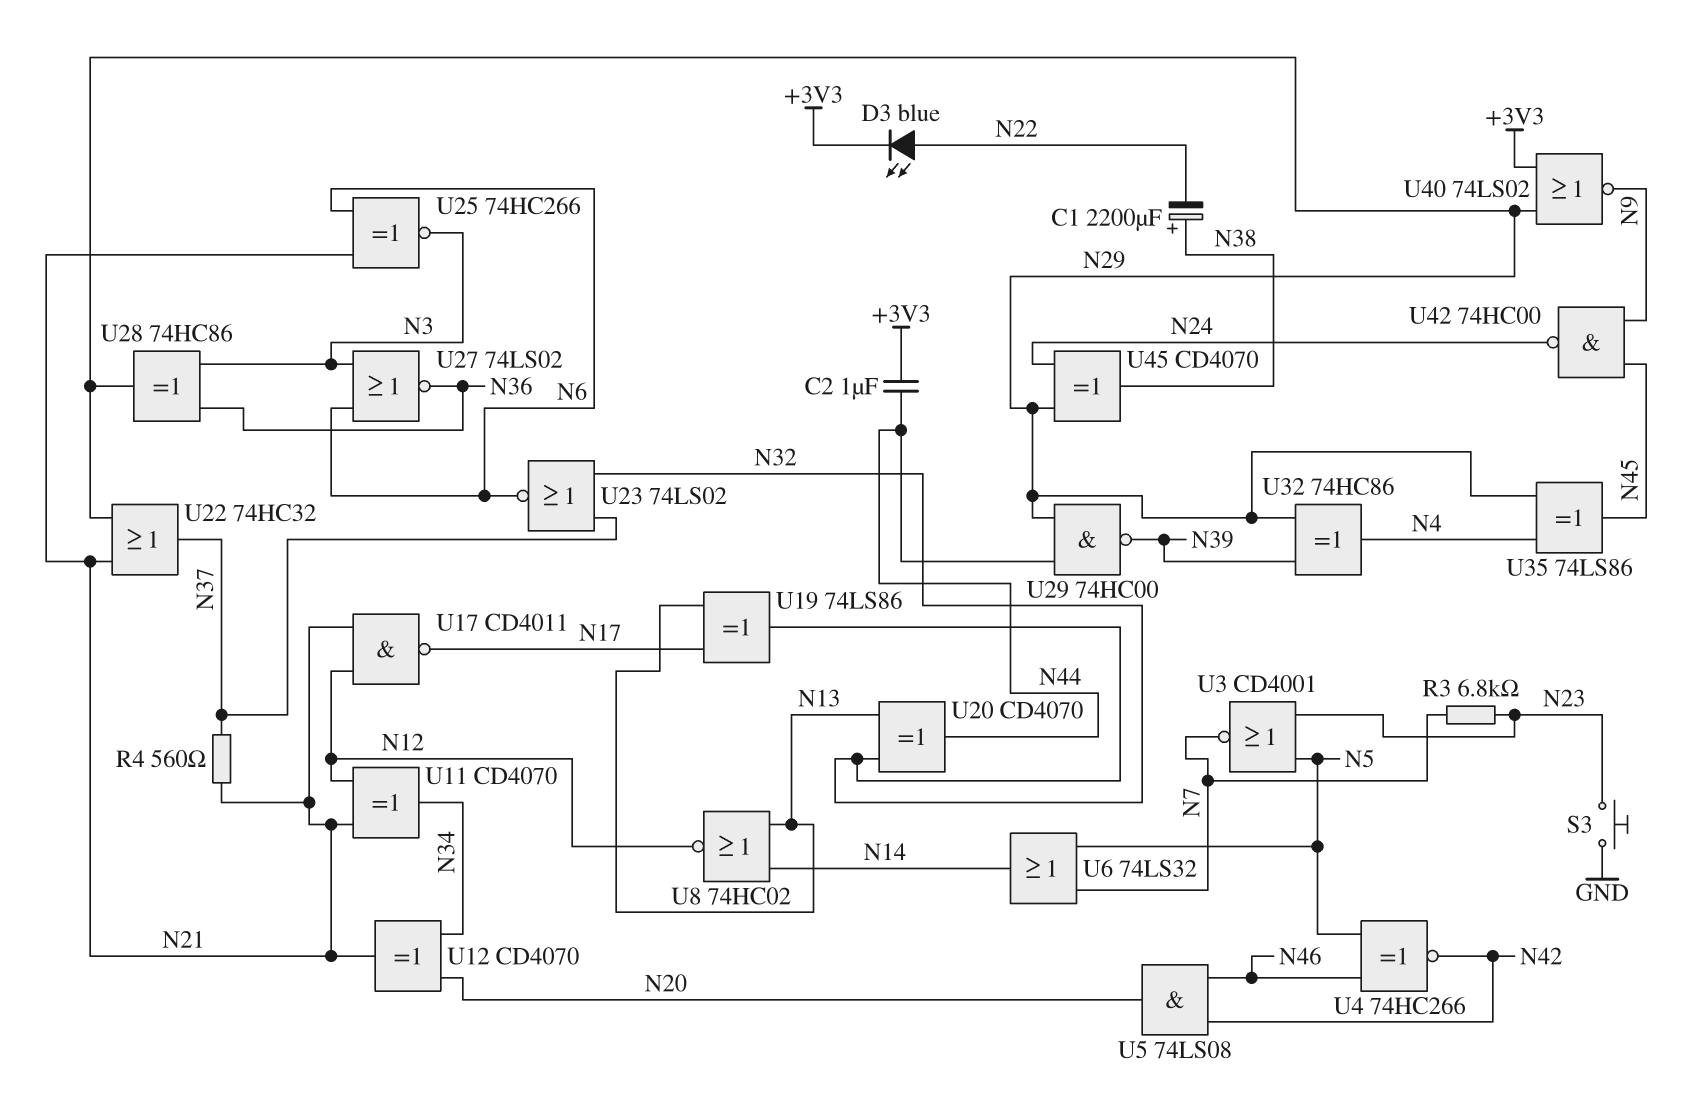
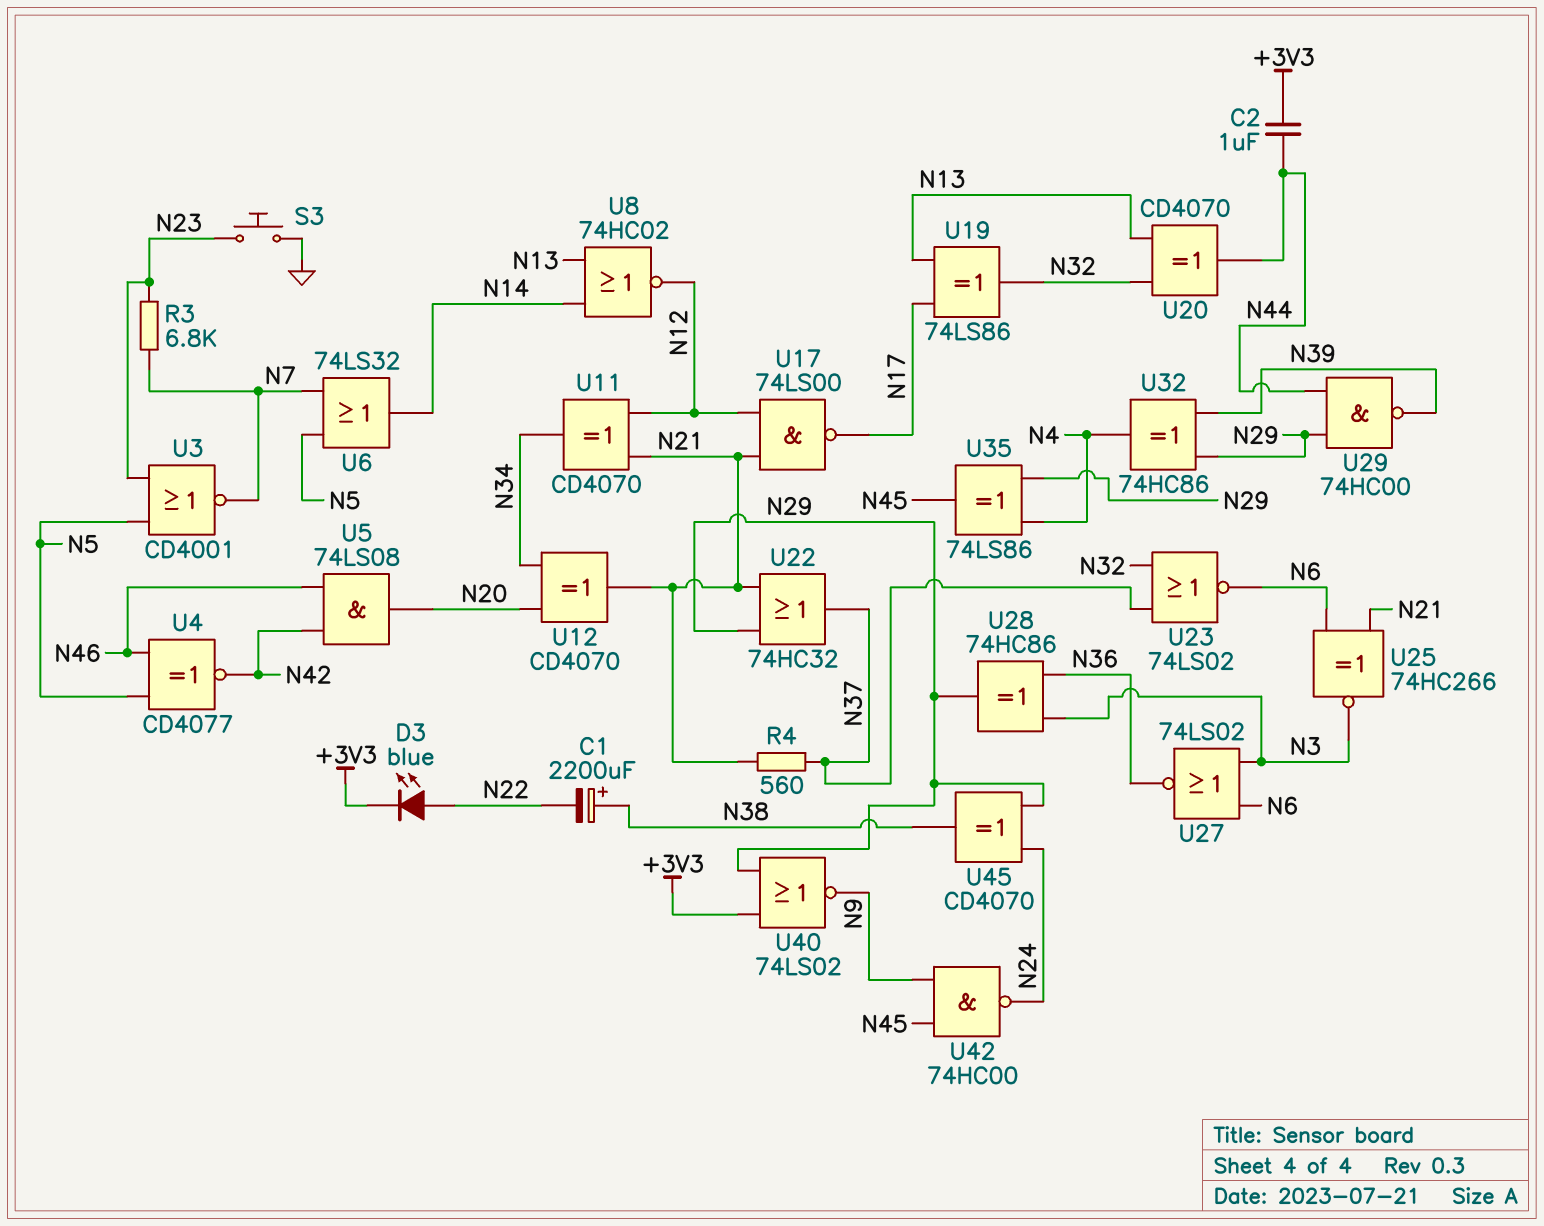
U4: XNOR 74HC266 (in N5, in N46, out N42) -> XNOR CD4077 (in N5, in N46, out N42)
U17: NAND CD4011 (in N12, in N21, out N17) -> NAND 74LS00 (in N12, in N21, out N17)

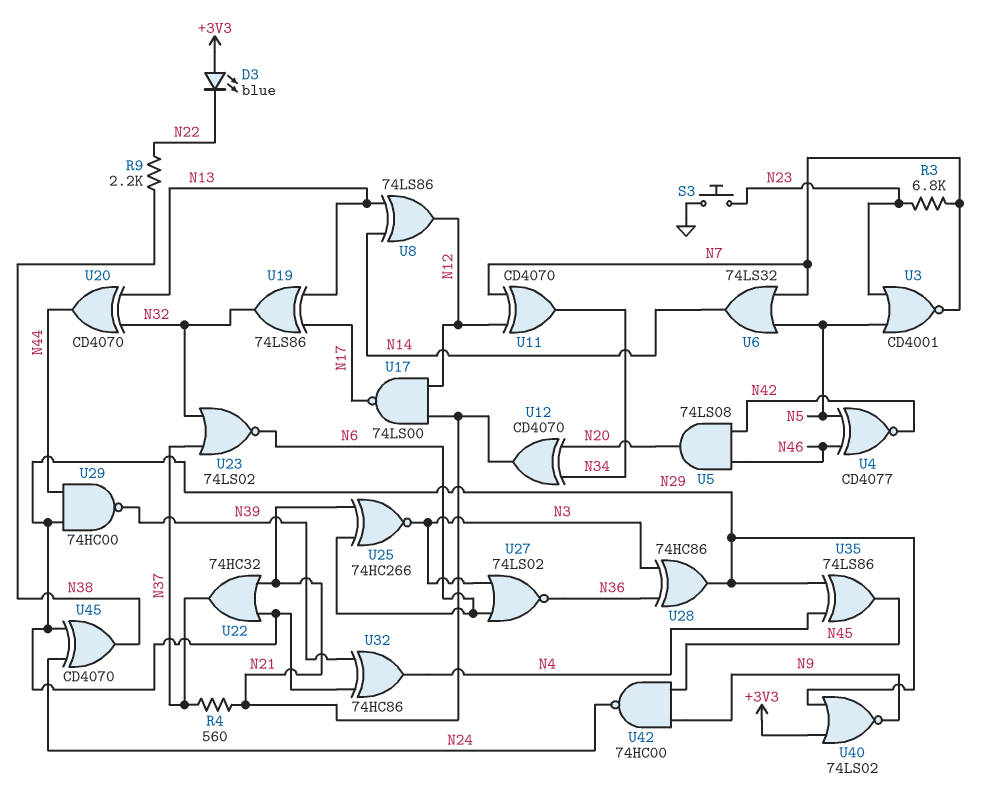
C1: 2200uF (plus N38, minus N22) -> none
C2: 1uF (+3V3, N44) -> none
D3: LED blue (A N22, K +3V3) -> LED blue (A +3V3, K N22)
R9: none -> 2.2k (N22, N38)
U8: NOR 74HC02 (in N13, in N14, out N12) -> XOR 74LS86 (in N13, in N14, out N12)
U11: XOR CD4070 (in N12, in N21, out N34) -> XOR CD4070 (in N7, in N12, out N34)

